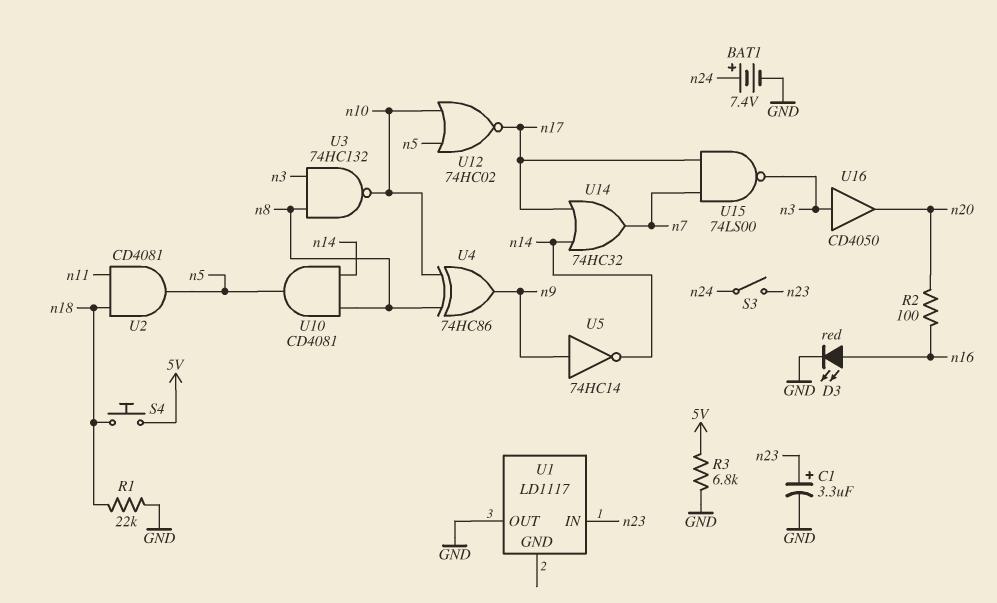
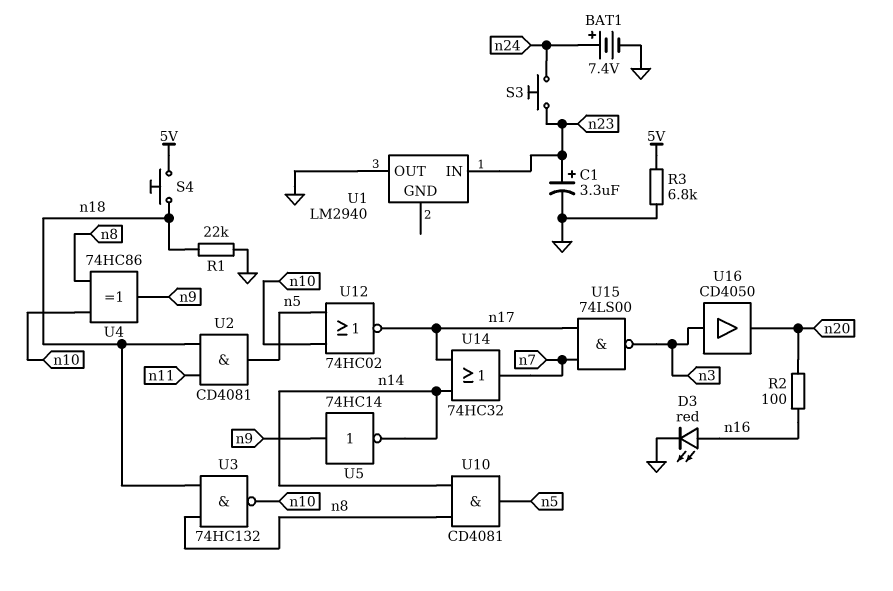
S3: switch (n23, n24) -> button (n23, n24)
U1: LD1117 -> LM2940
U3: NAND 74HC132 (in n3, in n8, out n10) -> NAND 74HC132 (in n8, in n18, out n10)

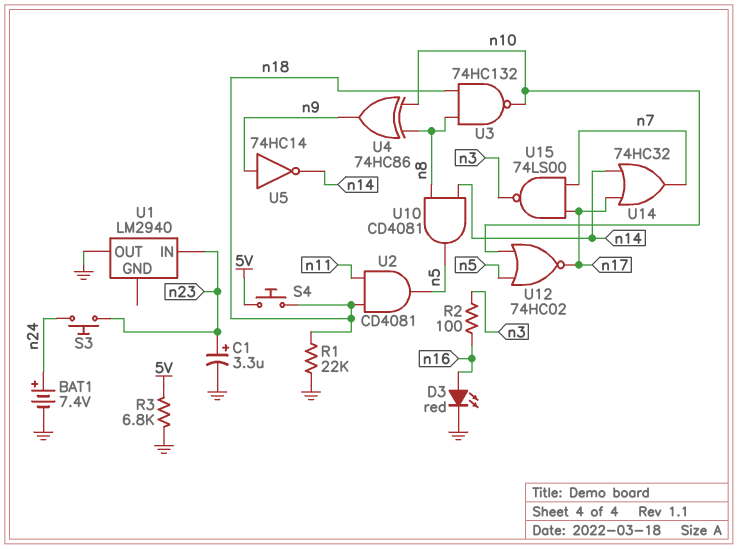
R2: 100 (n16, n20) -> 100 (n3, n16)
U16: buffer CD4050 (in n3, out n20) -> none

